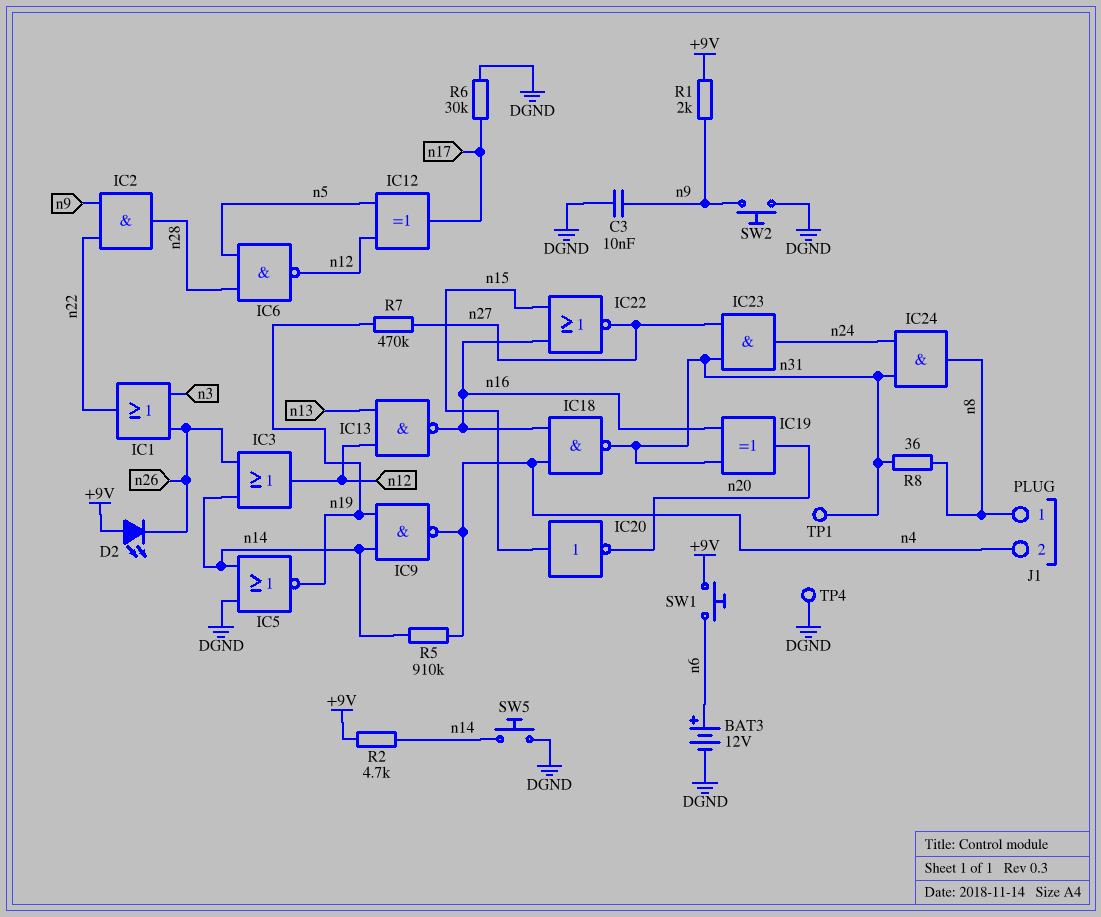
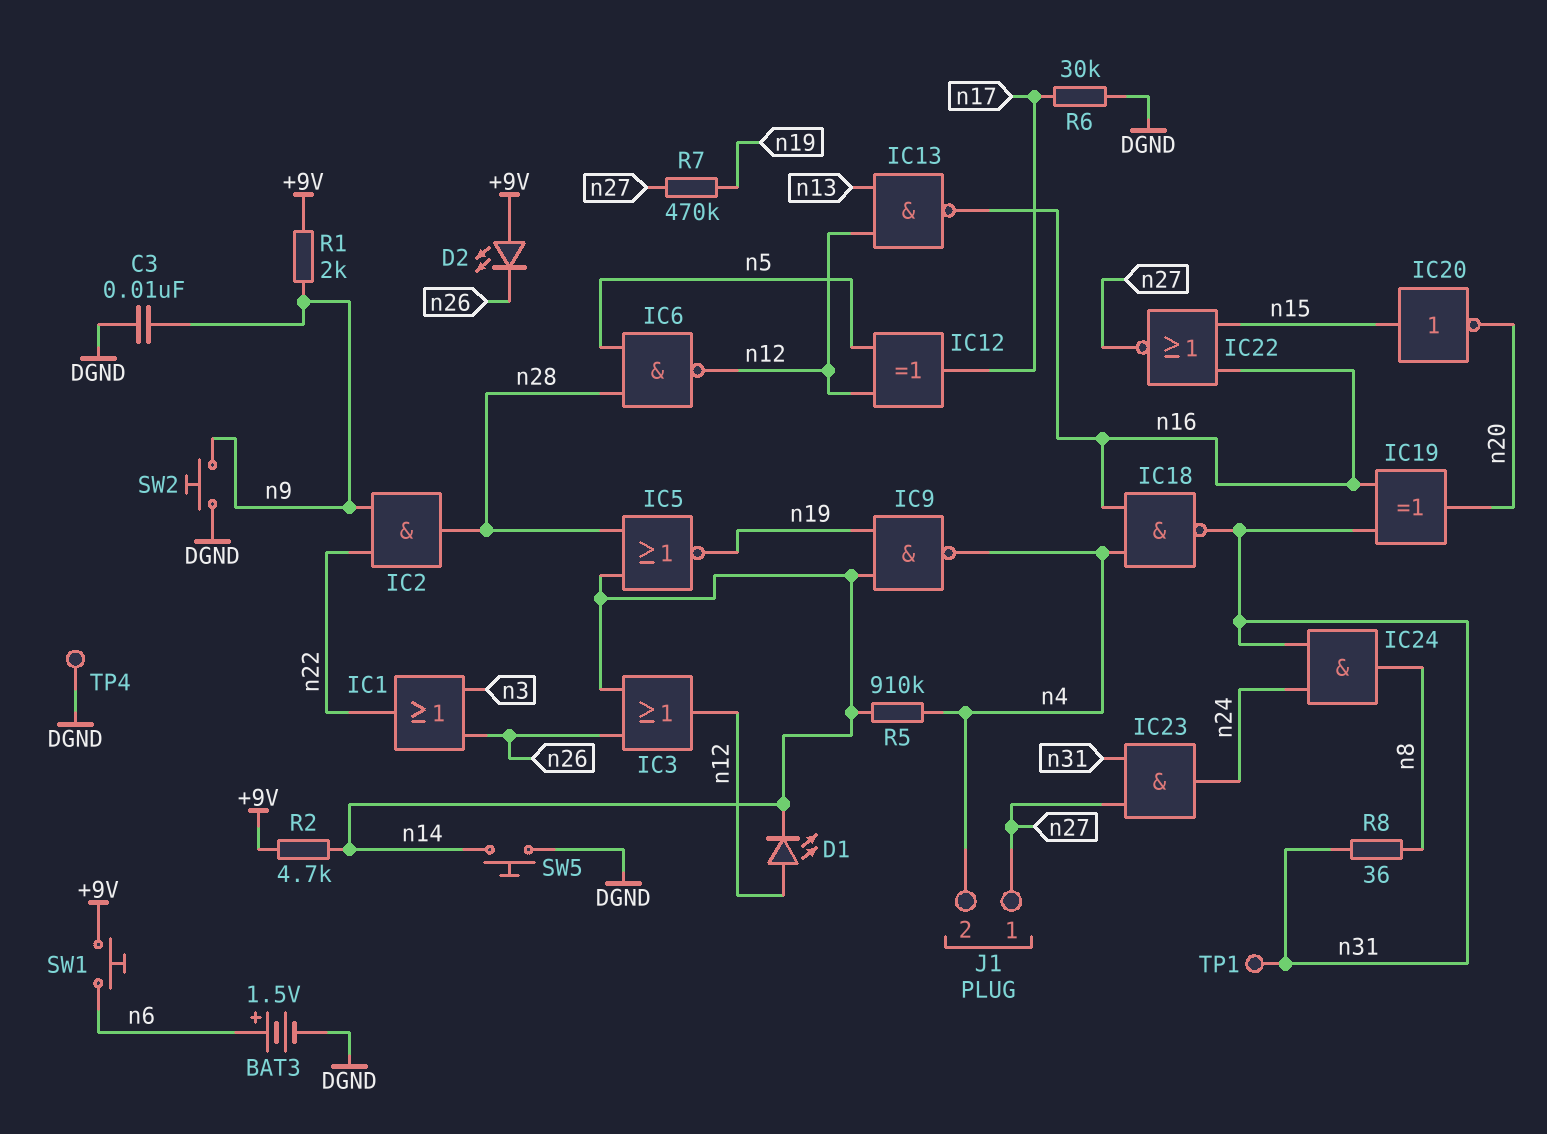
BAT3: 12V (plus n6, minus DGND) -> 1.5V (plus n6, minus DGND)
D1: none -> LED (A n12, K n14)
IC5: NOR (in DGND, in n14, out n19) -> NOR (in n14, in n28, out n19)
J1 pin 1: n8 -> n27

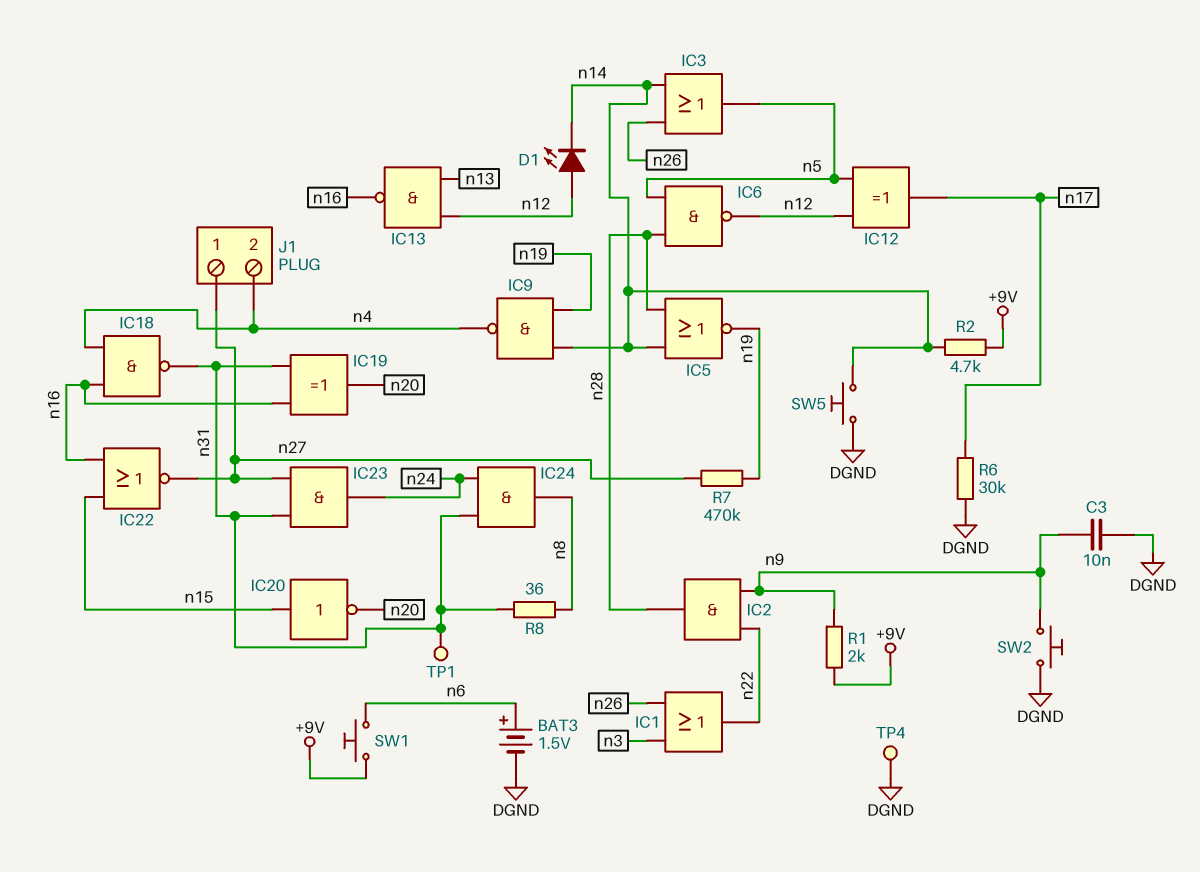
D2: LED (A +9V, K n26) -> none
IC3: OR (in n14, in n26, out n12) -> OR (in n14, in n26, out n5)
R5: 910k (n4, n14) -> none

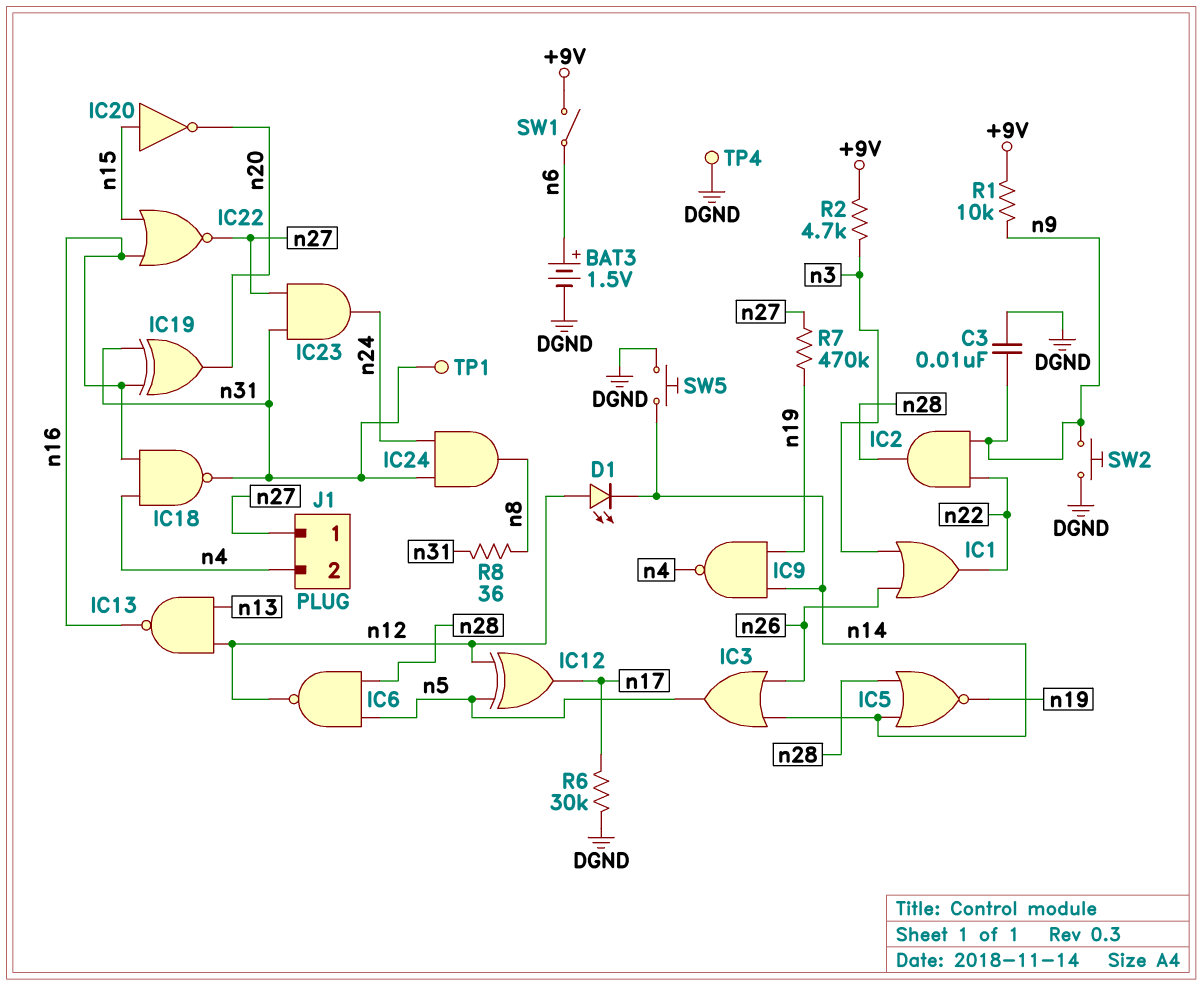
R1: 2k (+9V, n9) -> 10k (+9V, n9)
R2: 4.7k (+9V, n14) -> 4.7k (+9V, n3)
SW1: button (+9V, n6) -> switch (+9V, n6)

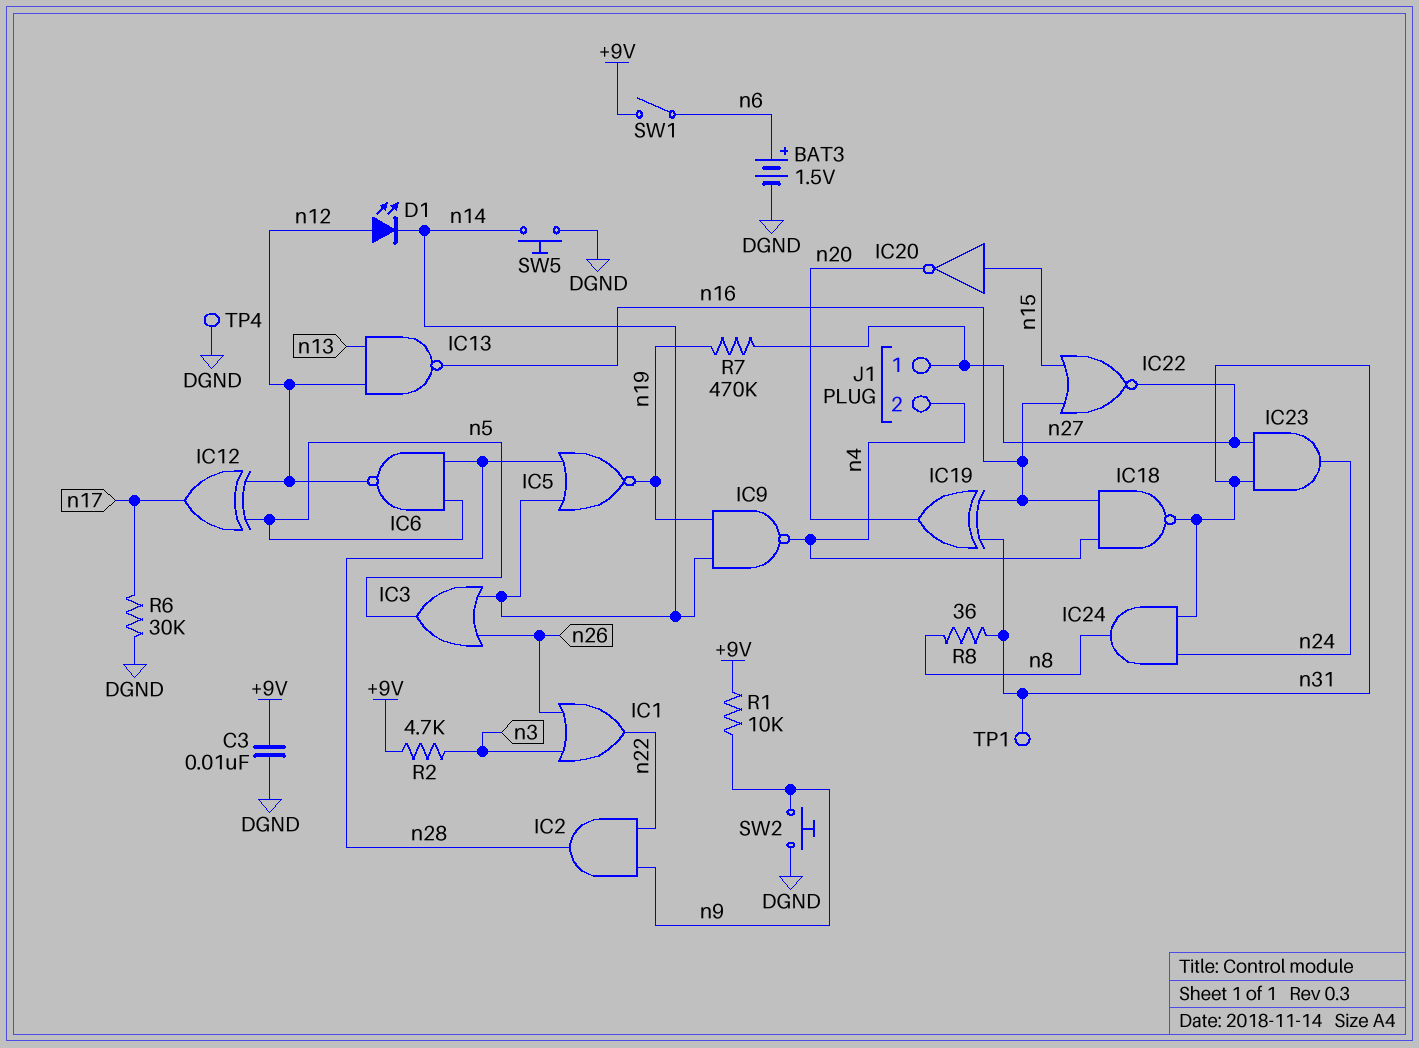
C3: 10nF (DGND, n9) -> 10nF (+9V, DGND)

